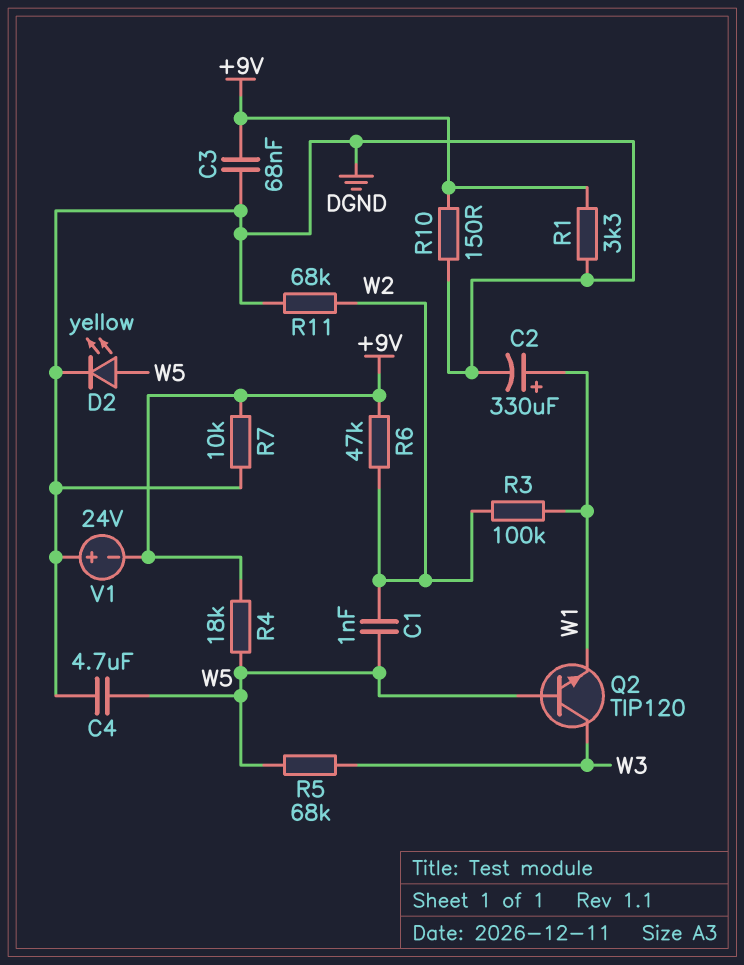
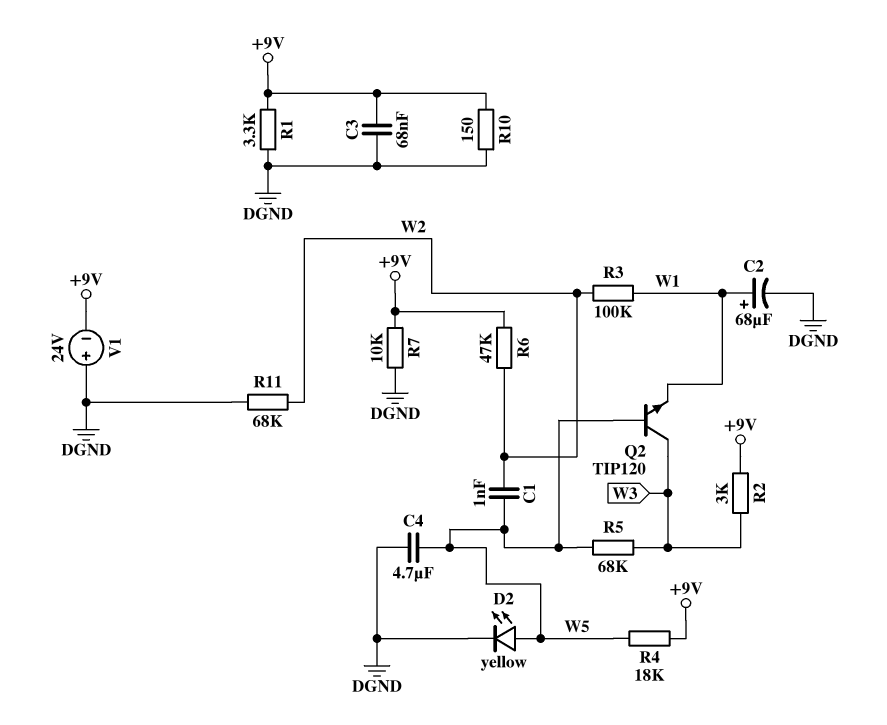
C2: 330uF (plus W1, minus DGND) -> 68uF (plus W1, minus DGND)
R2: none -> 3k (+9V, W3)

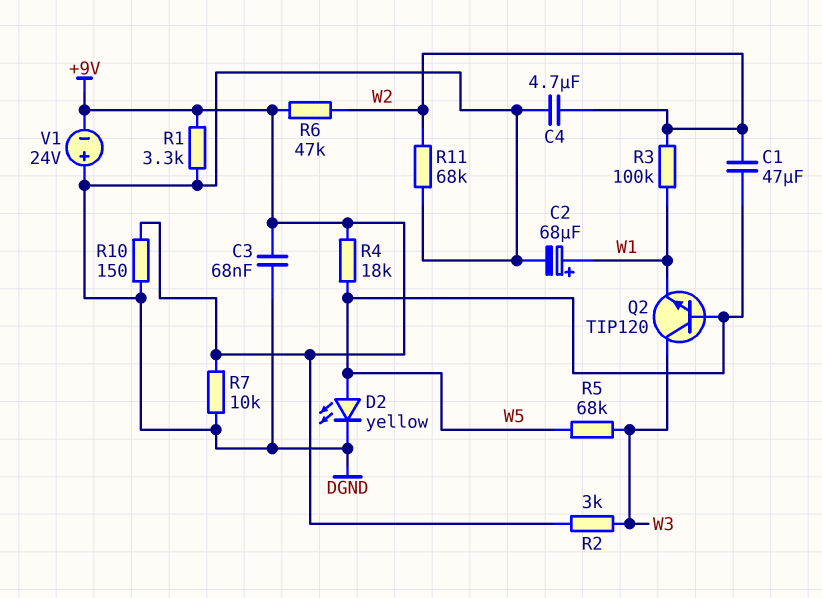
C1: 1nF (W2, W5) -> 47uF (W2, W5)
C4: 4.7uF (DGND, W5) -> 4.7uF (DGND, W2)

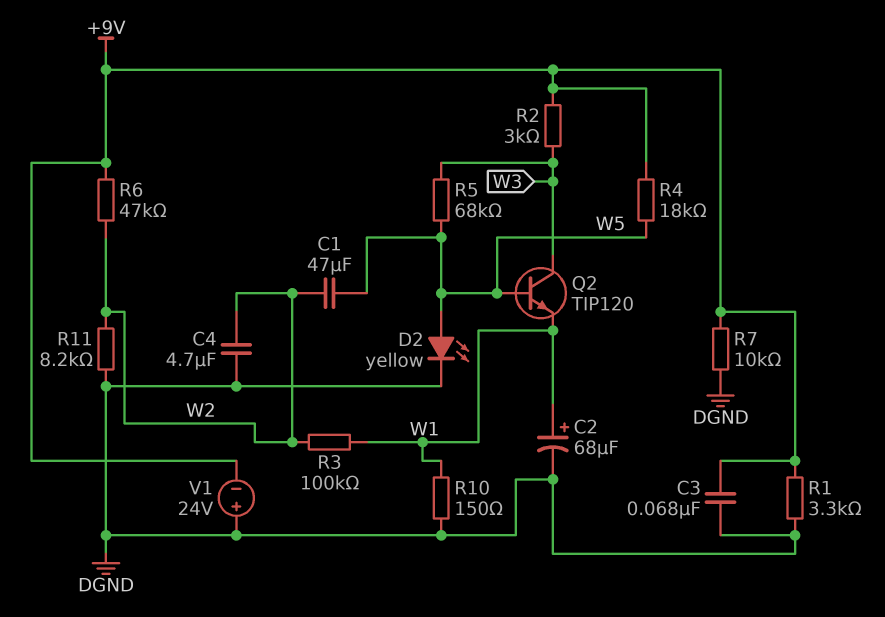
R10: 150 (+9V, DGND) -> 150 (DGND, W1)
R11: 68k (DGND, W2) -> 8.2k (DGND, W2)

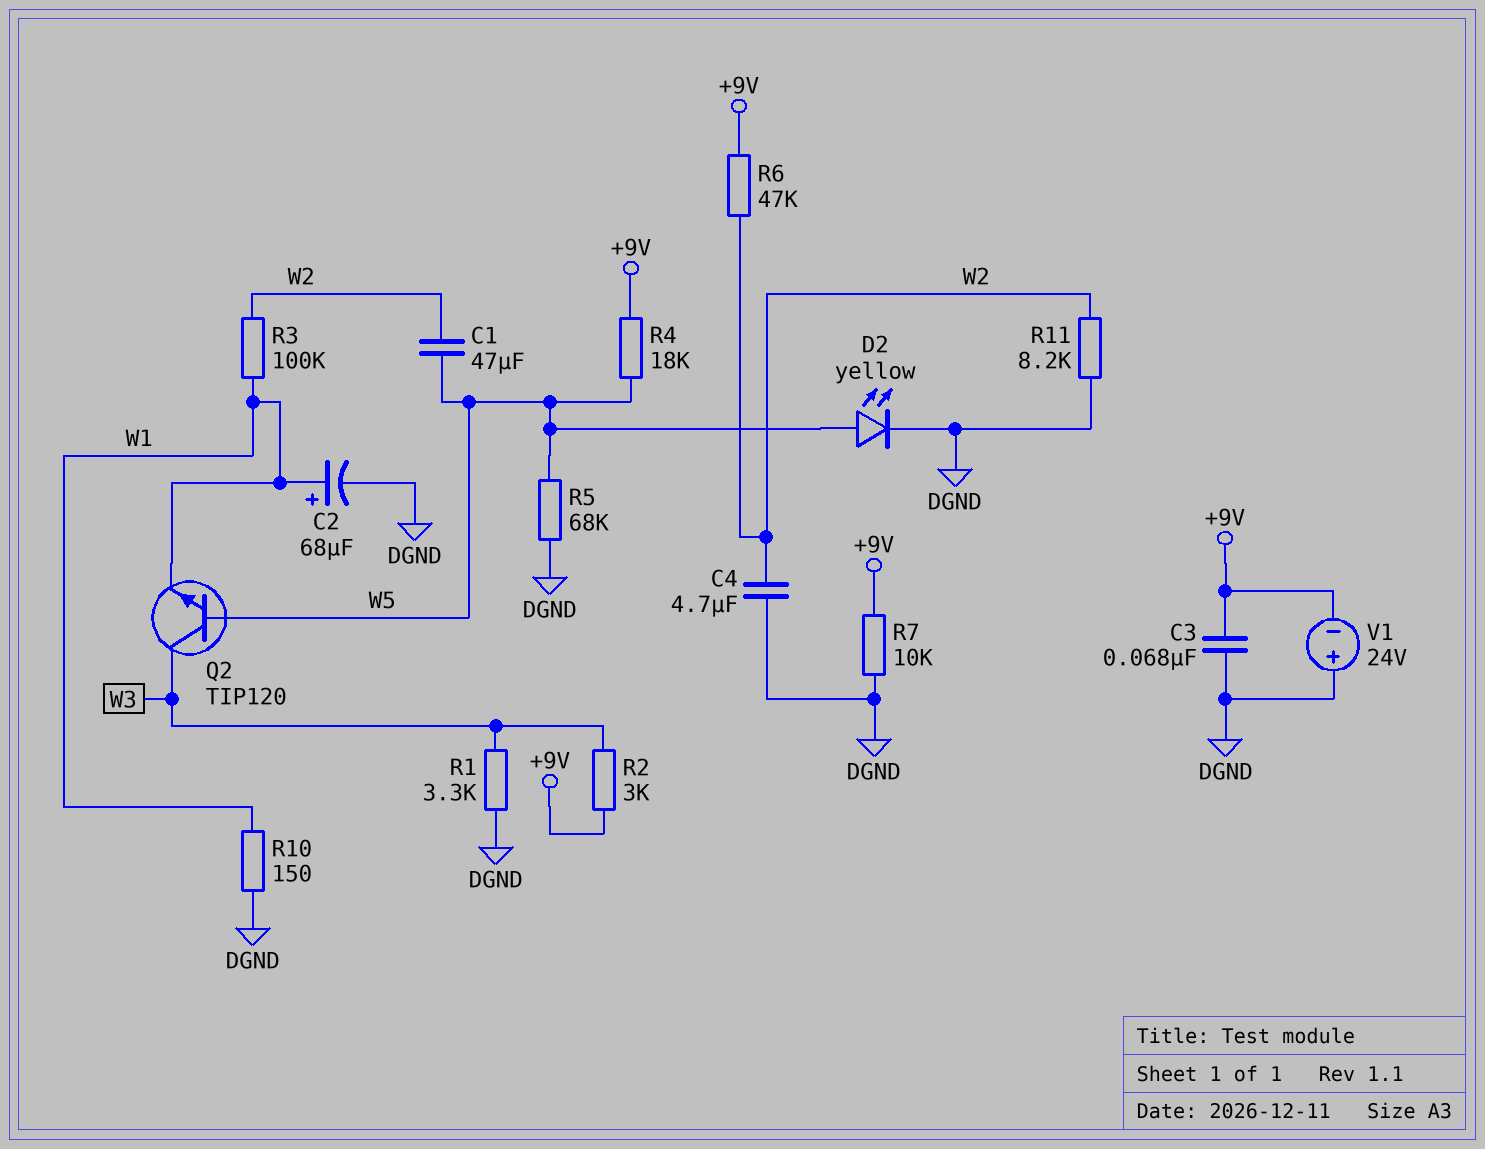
R1: 3.3k (+9V, DGND) -> 3.3k (DGND, W3)
R5: 68k (W3, W5) -> 68k (DGND, W5)

